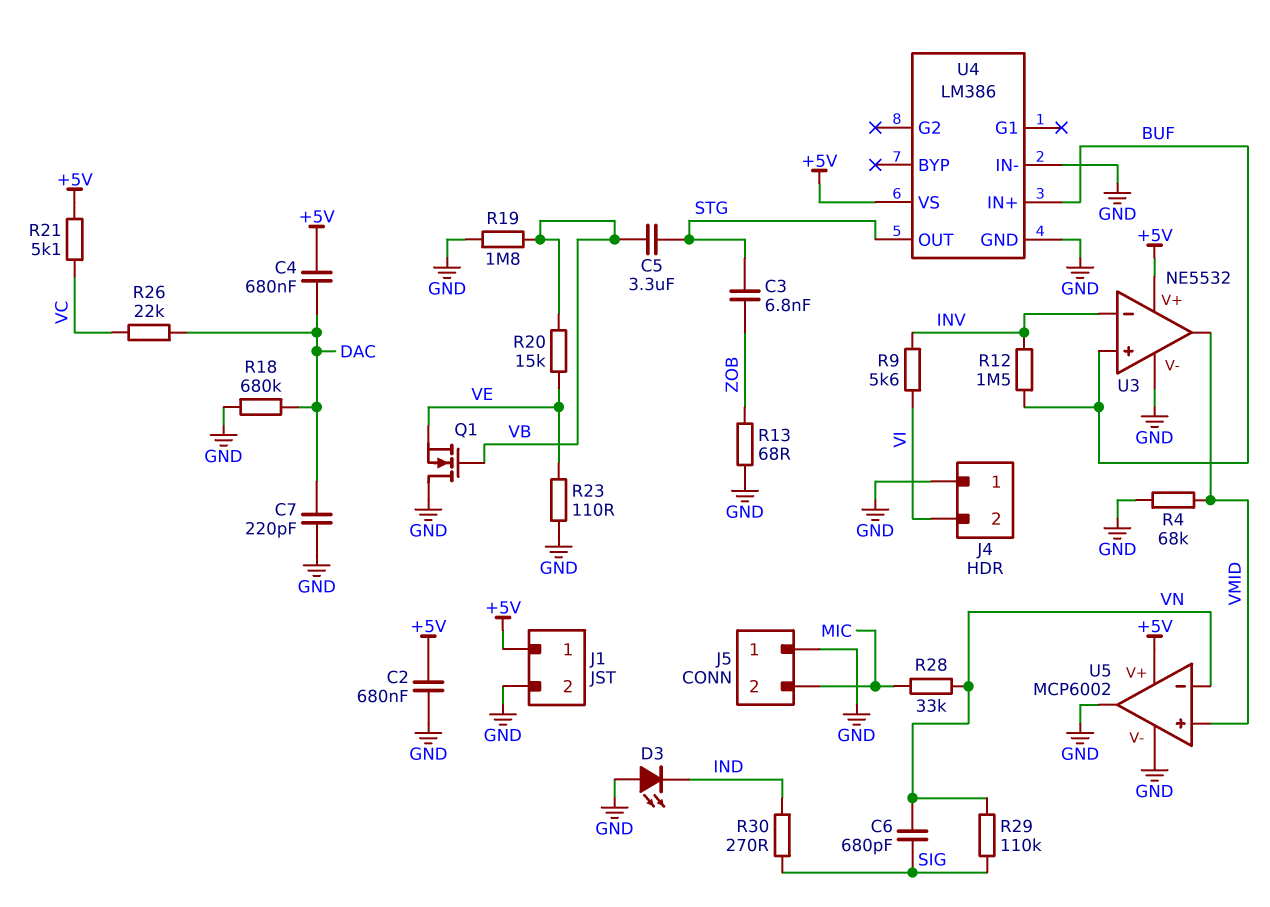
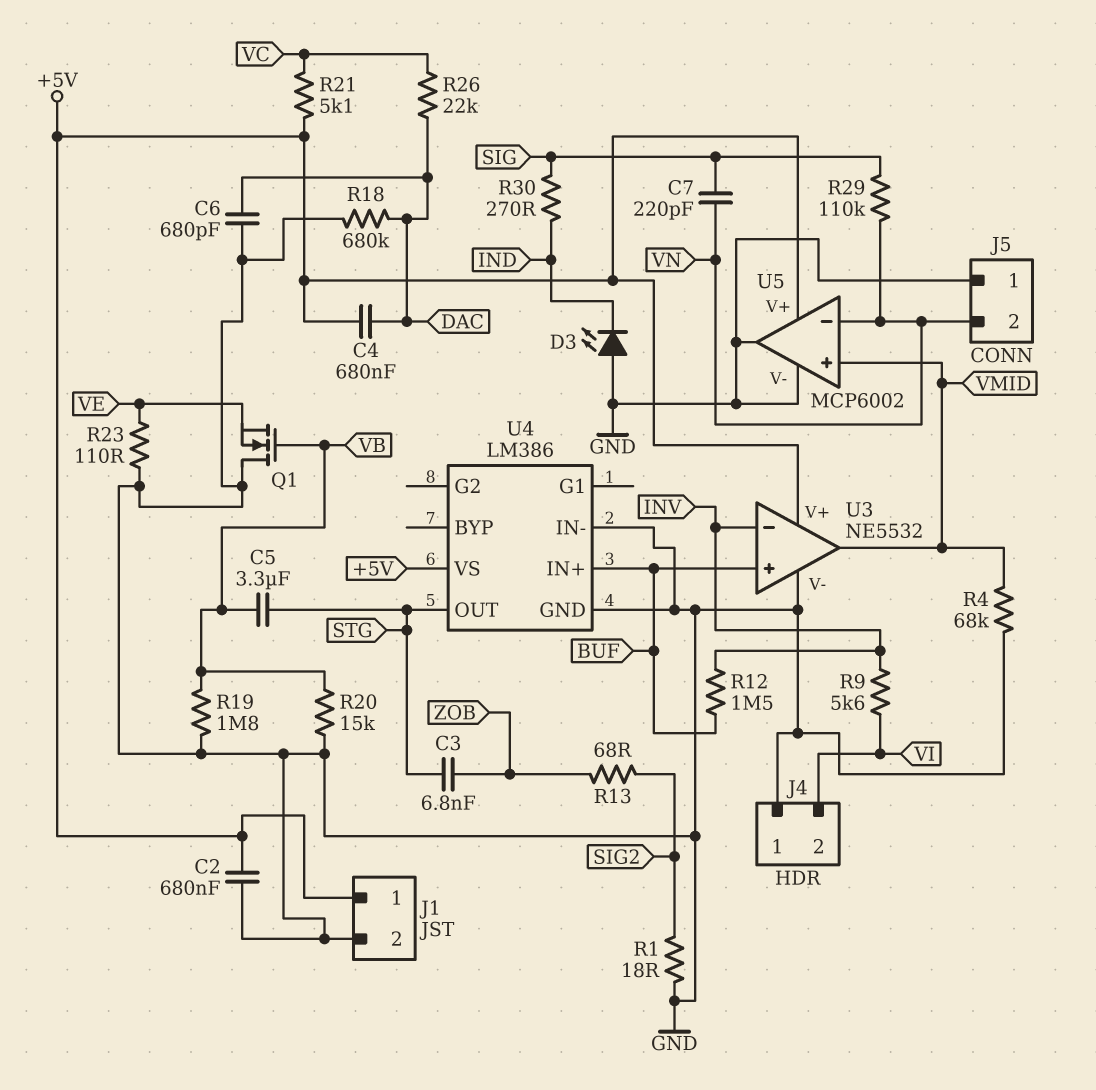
C6: 680pF (SIG, VN) -> 680pF (DAC, GND)
C7: 220pF (DAC, GND) -> 220pF (SIG, VN)
J5 pin 2: MIC -> VN
R1: none -> 18 (GND, SIG2)
R13: 68 (GND, ZOB) -> 68 (SIG2, ZOB)
R20: 15k (VB, VE) -> 15k (GND, VB)
R28: 33k (MIC, VN) -> none

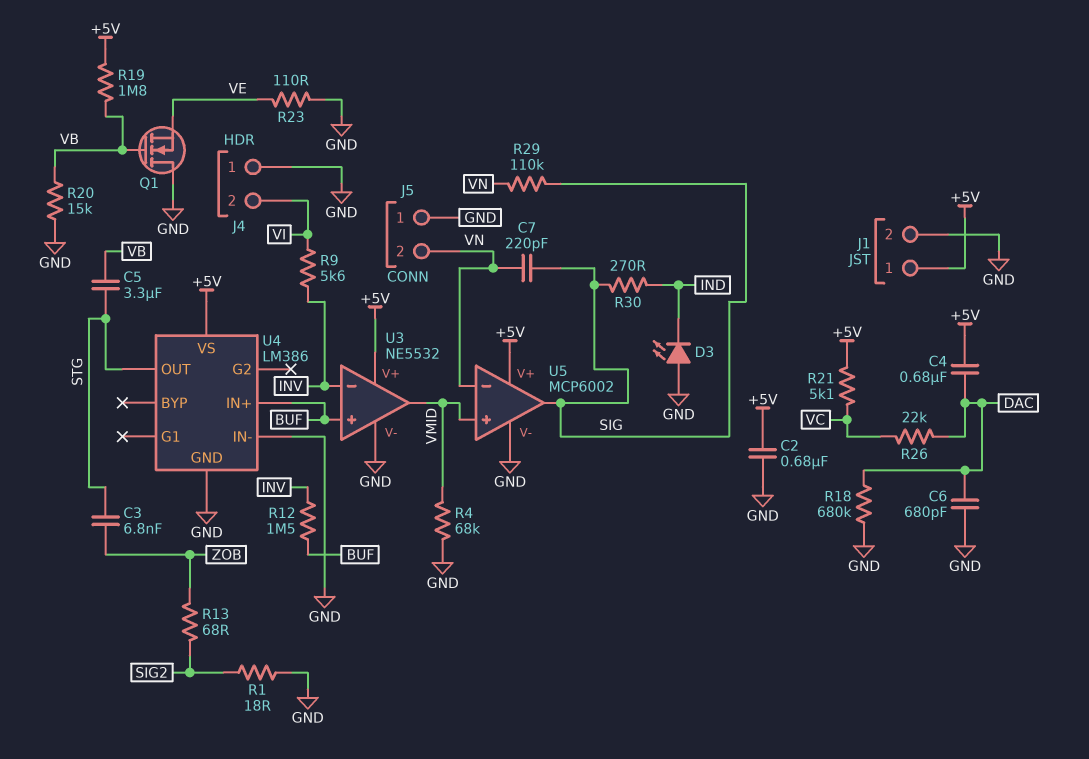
R19: 1.8M (GND, VB) -> 1.8M (+5V, VB)
U5 pin out: GND -> SIG

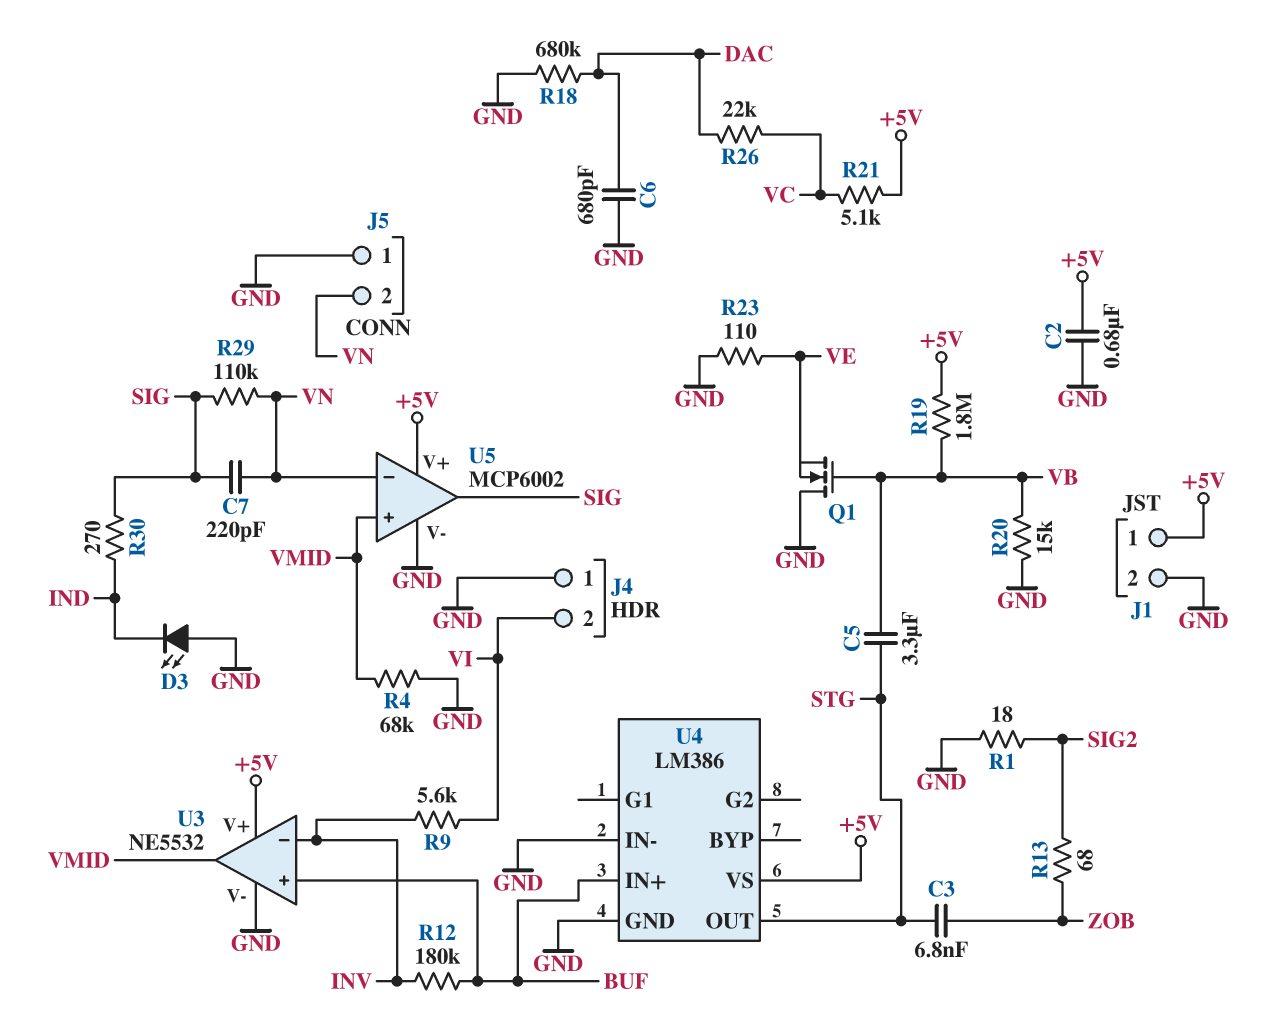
C4: 680nF (+5V, DAC) -> none
R12: 1.5M (BUF, INV) -> 180k (BUF, INV)

